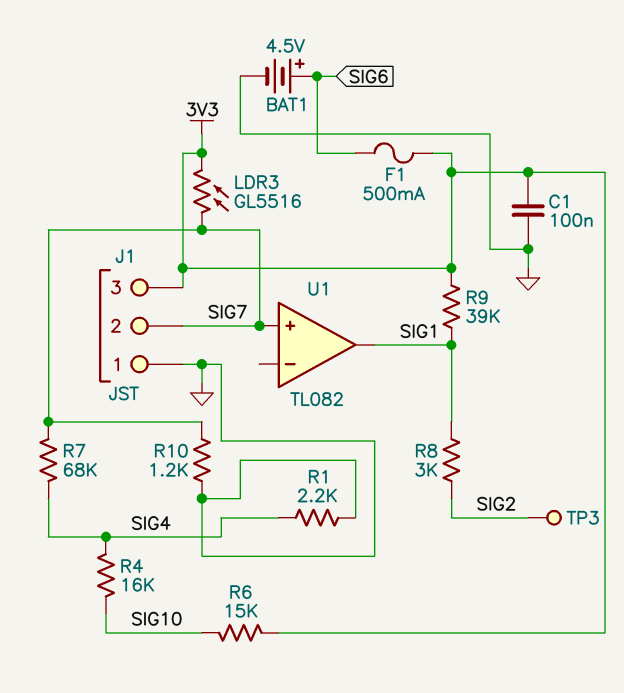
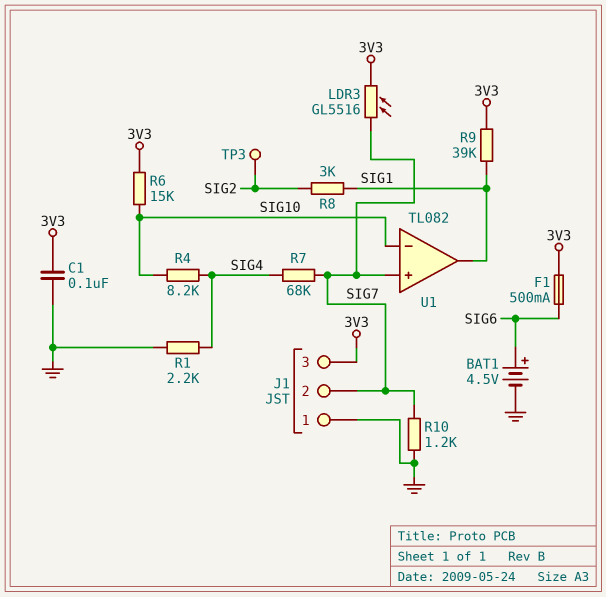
R4: 16k (SIG4, SIG10) -> 8.2k (SIG4, SIG10)
U1 pin in-: none -> SIG10

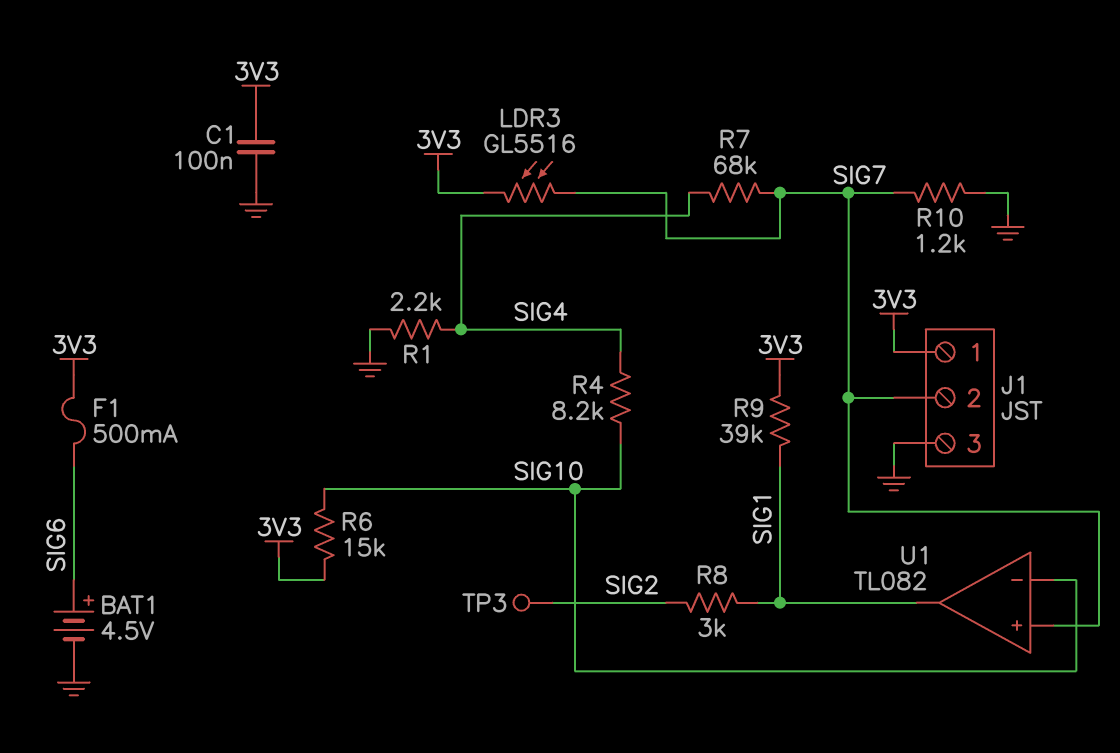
J1 pin 1: GND -> 3V3
J1 pin 3: 3V3 -> GND

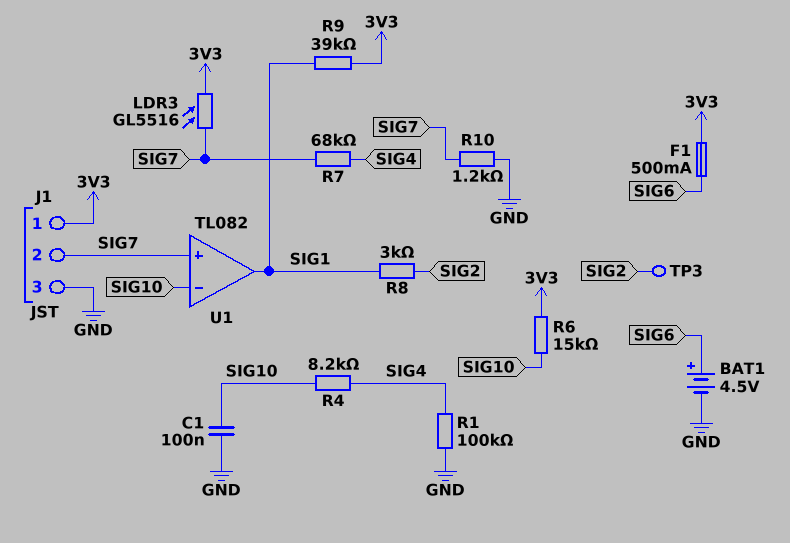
C1: 100nF (3V3, GND) -> 100nF (GND, SIG10)
R1: 2.2k (GND, SIG4) -> 100k (GND, SIG4)

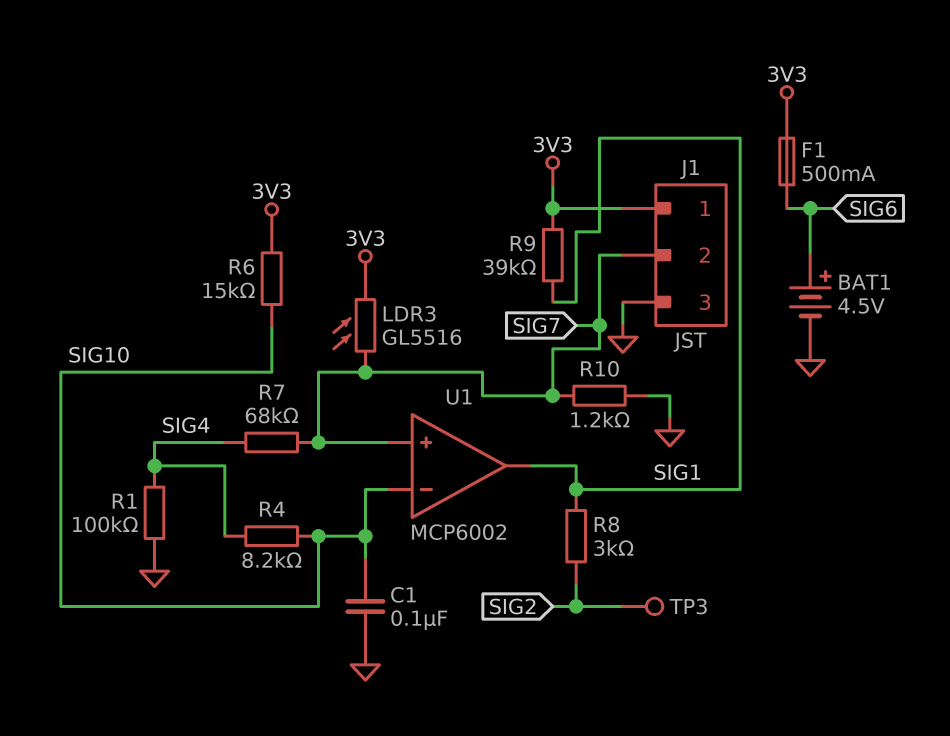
U1: TL082 -> MCP6002

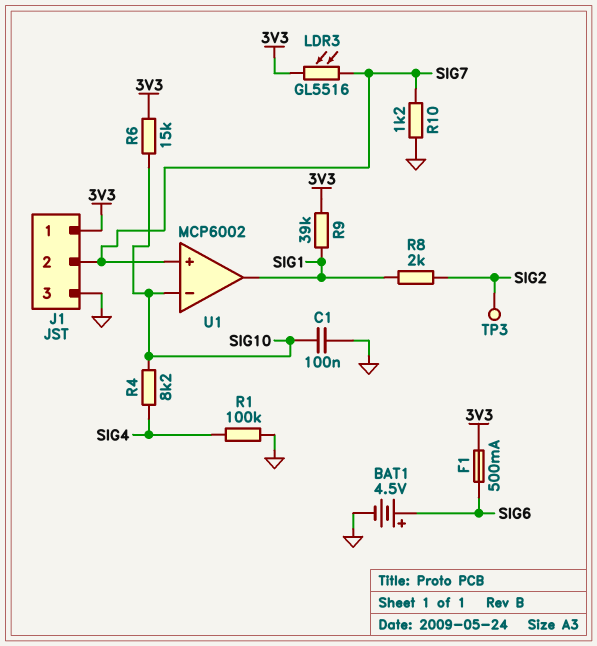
R7: 68k (SIG4, SIG7) -> none
R8: 3k (SIG1, SIG2) -> 2k (SIG1, SIG2)

